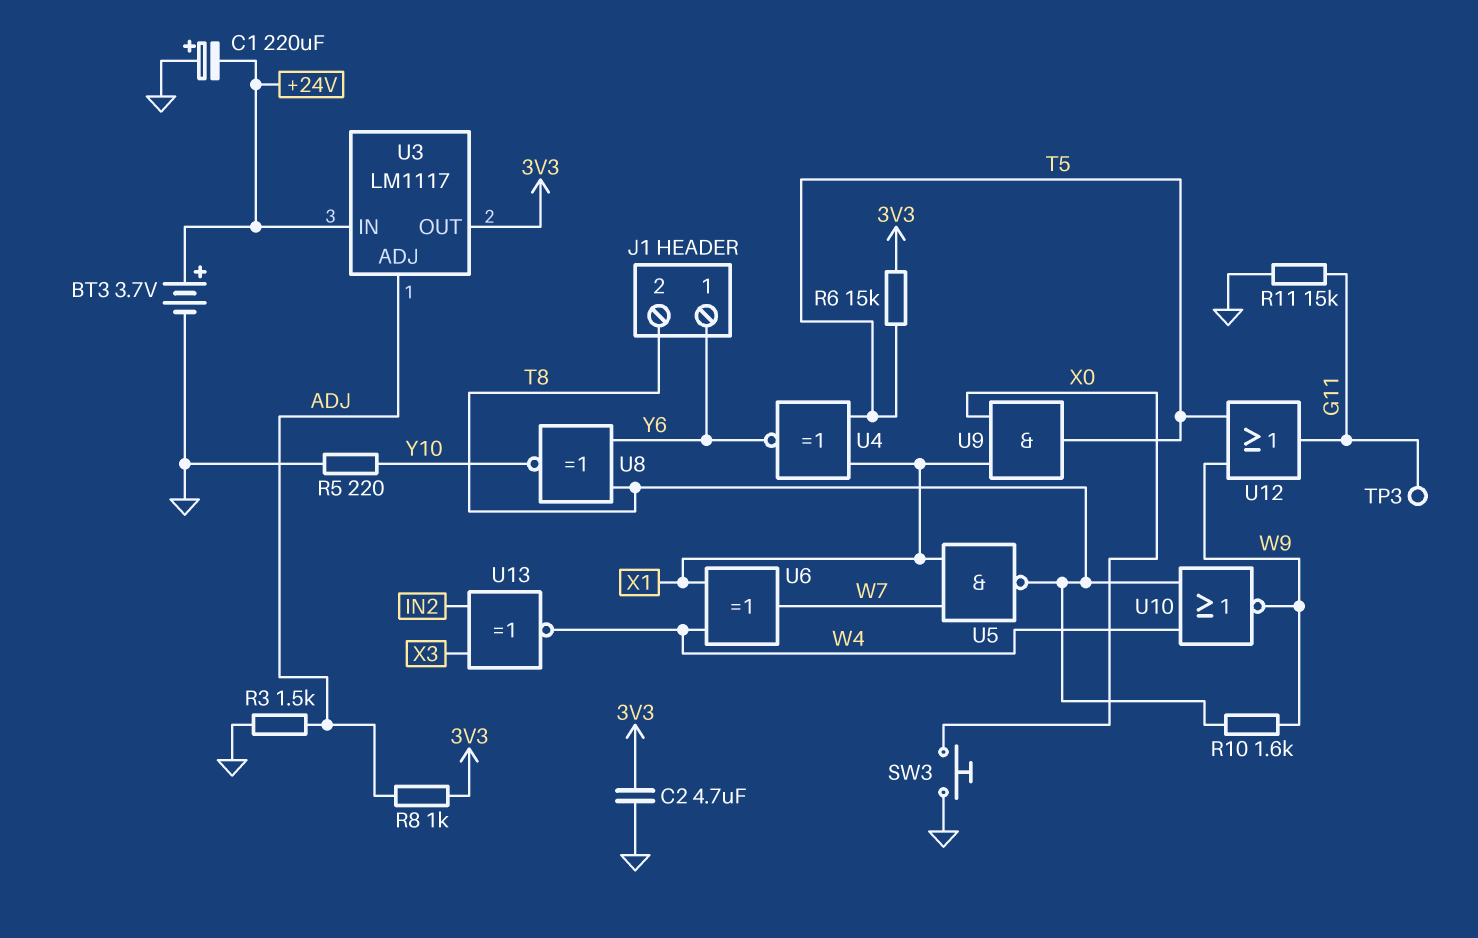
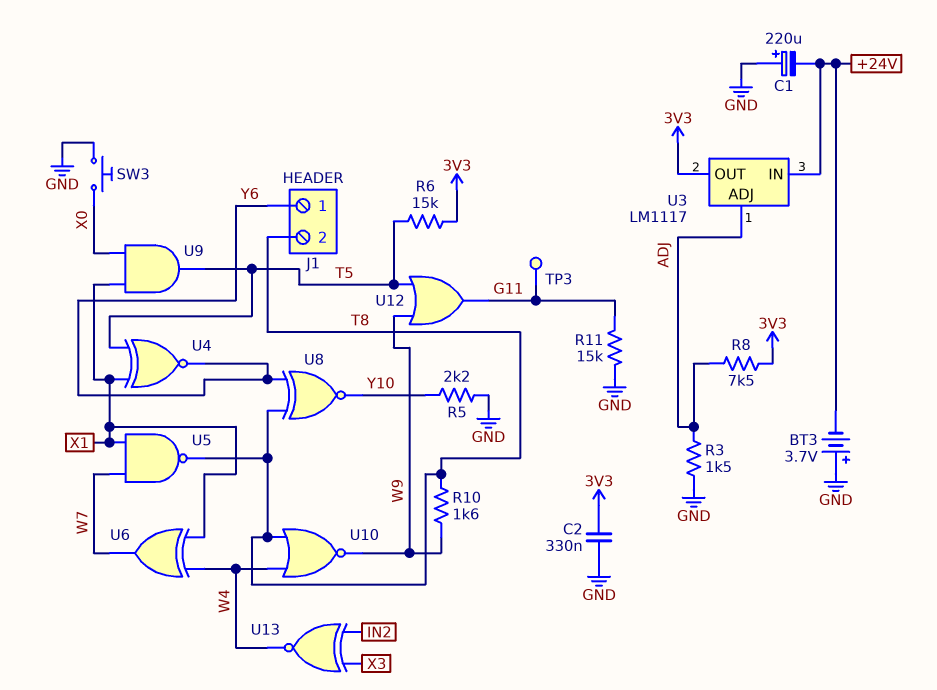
BT3: 3.7V (plus +24V, minus GND) -> 3.7V (plus GND, minus +24V)
C2: 4.7uF (3V3, GND) -> 330nF (3V3, GND)
R5: 220 (GND, Y10) -> 2.2k (GND, Y10)
R8: 1k (3V3, ADJ) -> 7.5k (3V3, ADJ)

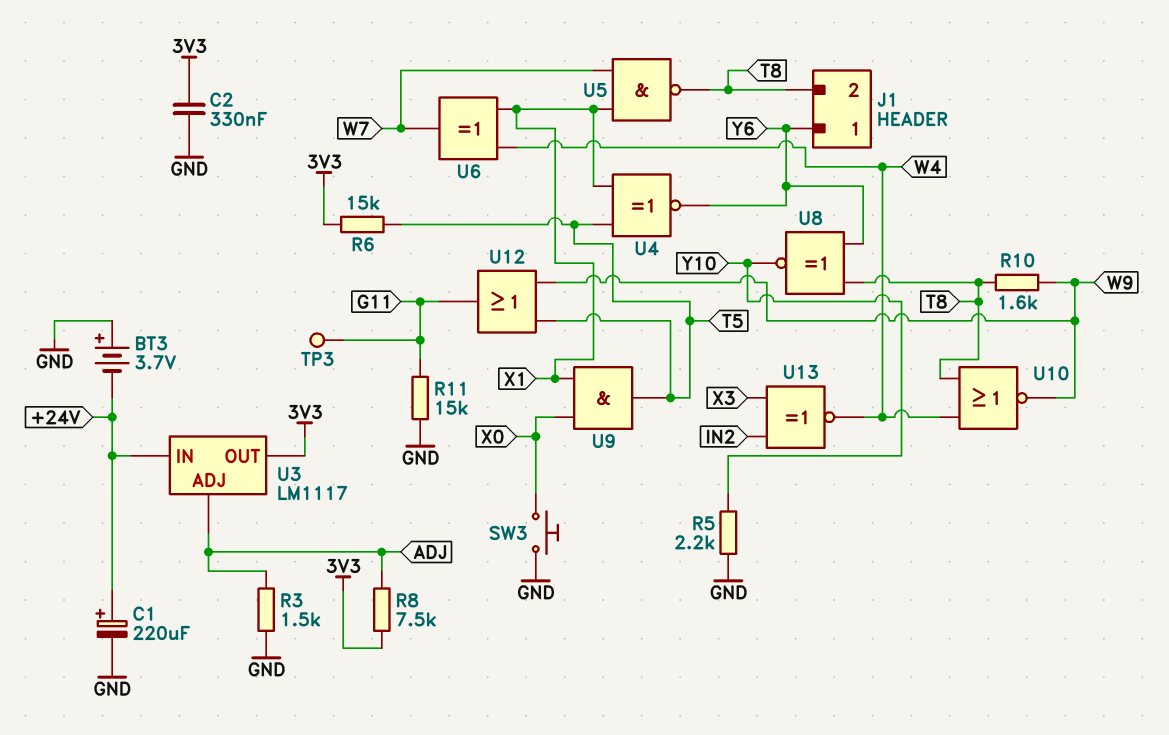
C1: 220uF (plus GND, minus +24V) -> 220uF (plus +24V, minus GND)

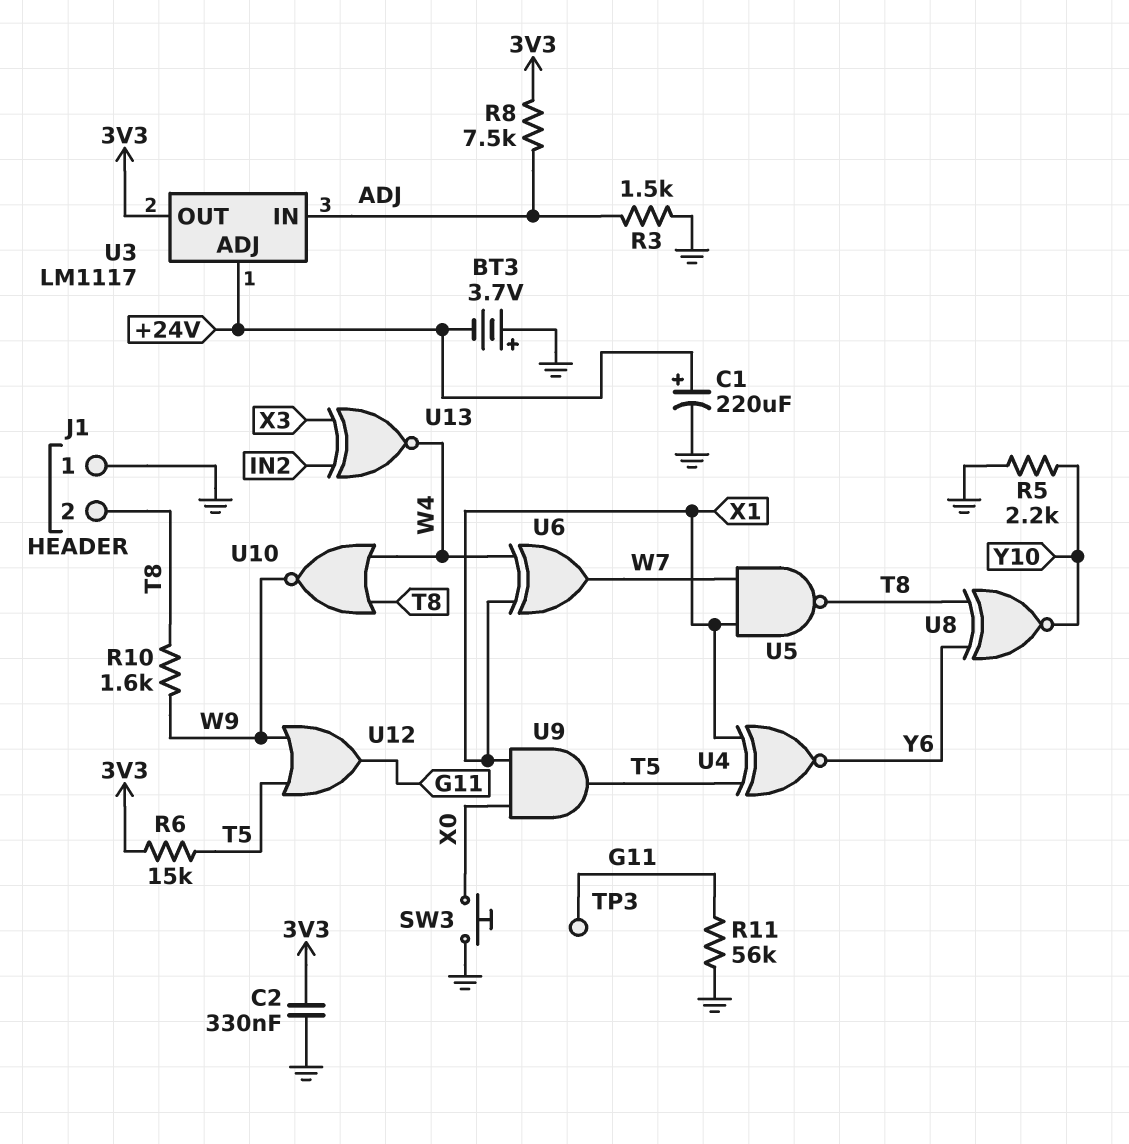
J1 pin 1: Y6 -> GND
R11: 15k (G11, GND) -> 56k (G11, GND)
U3 pin ADJ: ADJ -> +24V
U3 pin IN: +24V -> ADJ

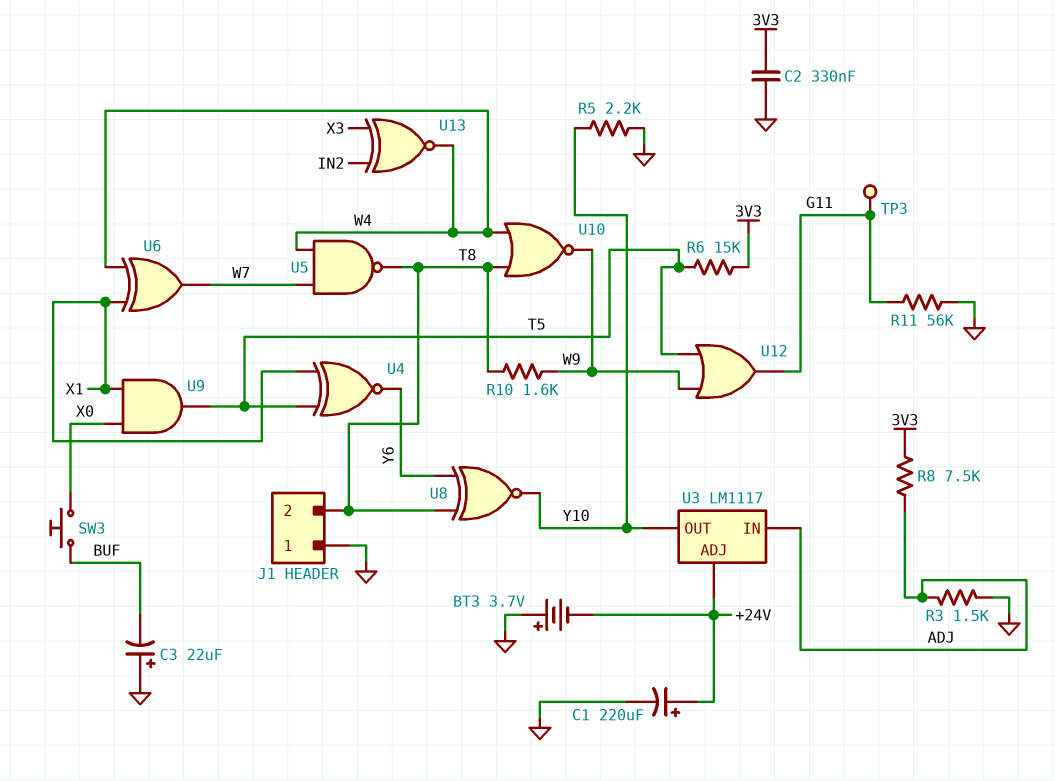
C3: none -> 22uF (plus GND, minus BUF)
SW3: button (GND, X0) -> button (BUF, X0)
U3 pin OUT: 3V3 -> Y10
U5: NAND (in W7, in X1, out T8) -> NAND (in W4, in W7, out T8)

